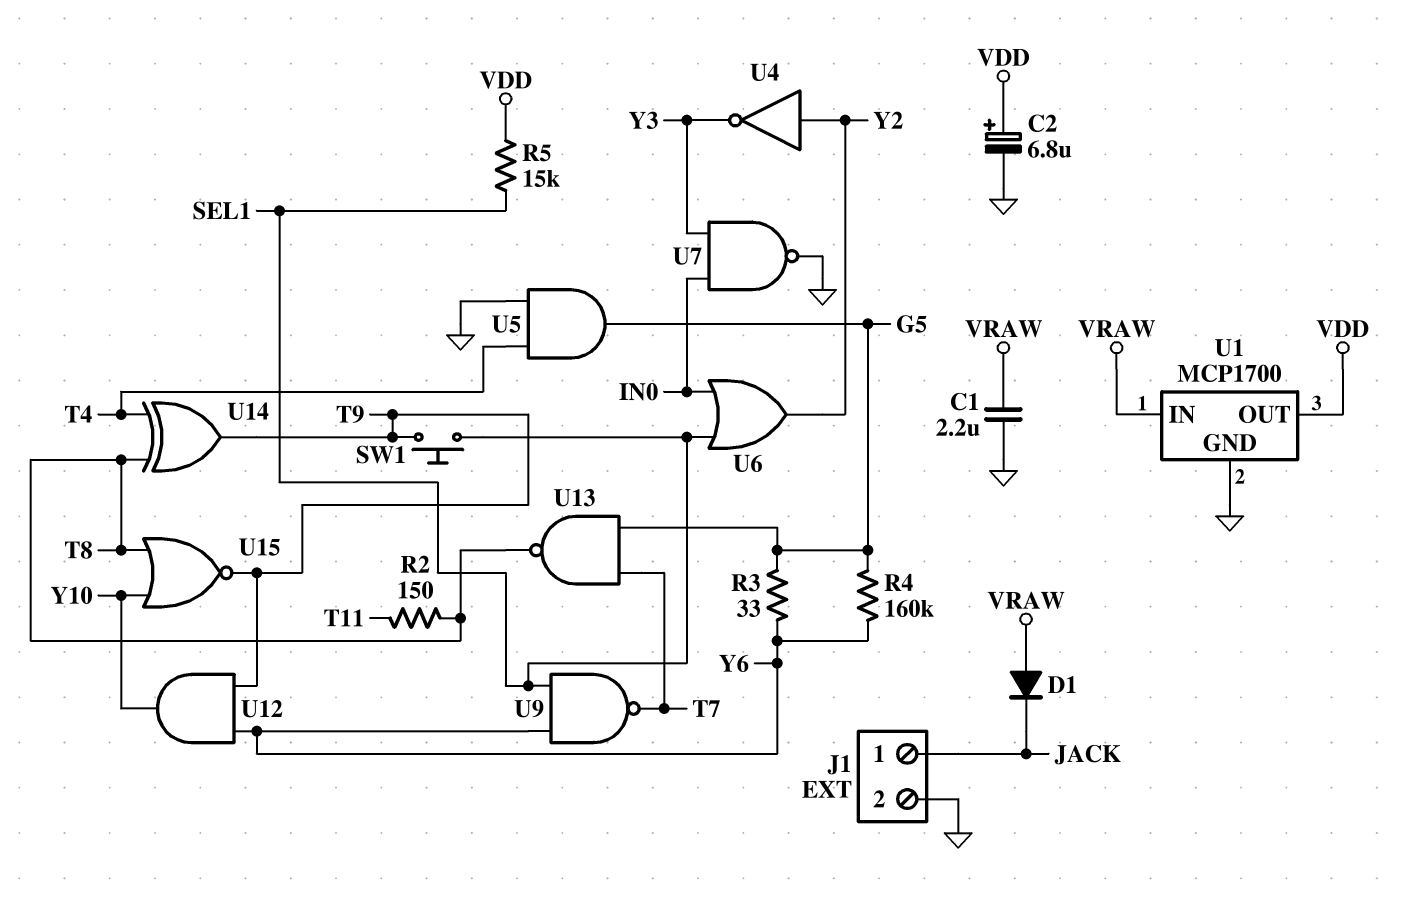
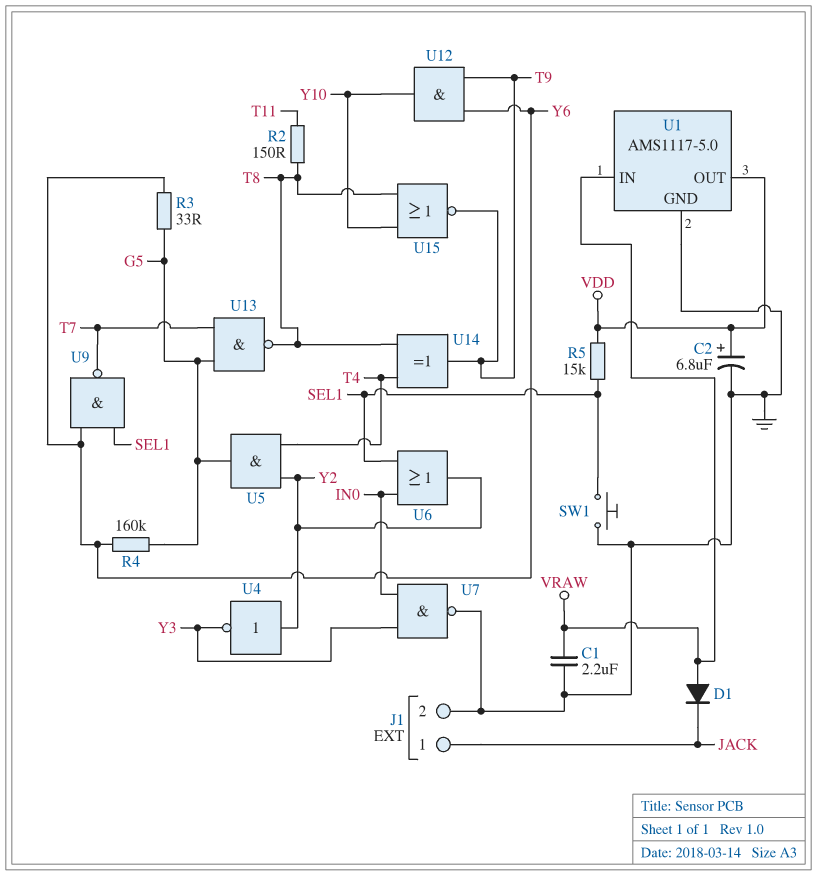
SW1: button (SEL1, T9) -> button (GND, SEL1)
U1: MCP1700 -> AMS1117-5.0
U5: AND (in GND, in T4, out G5) -> AND (in T4, in Y2, out G5)

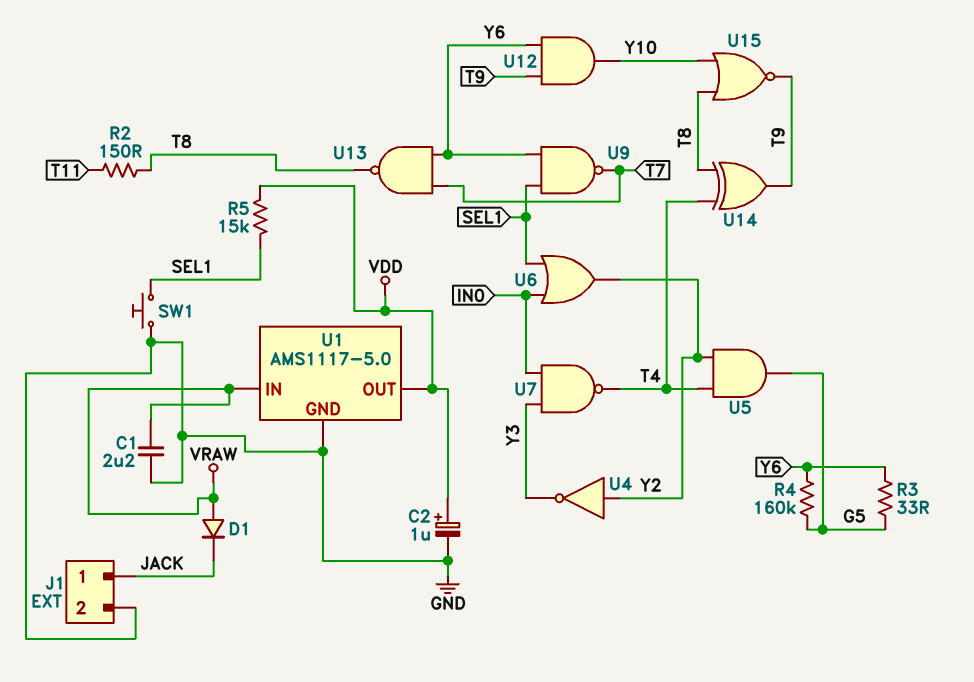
C2: 6.8uF (plus VDD, minus GND) -> 1uF (plus VDD, minus GND)
U7: NAND (in IN0, in Y3, out GND) -> NAND (in IN0, in Y3, out T4)
U13: NAND (in G5, in T7, out T8) -> NAND (in T7, in Y6, out T8)

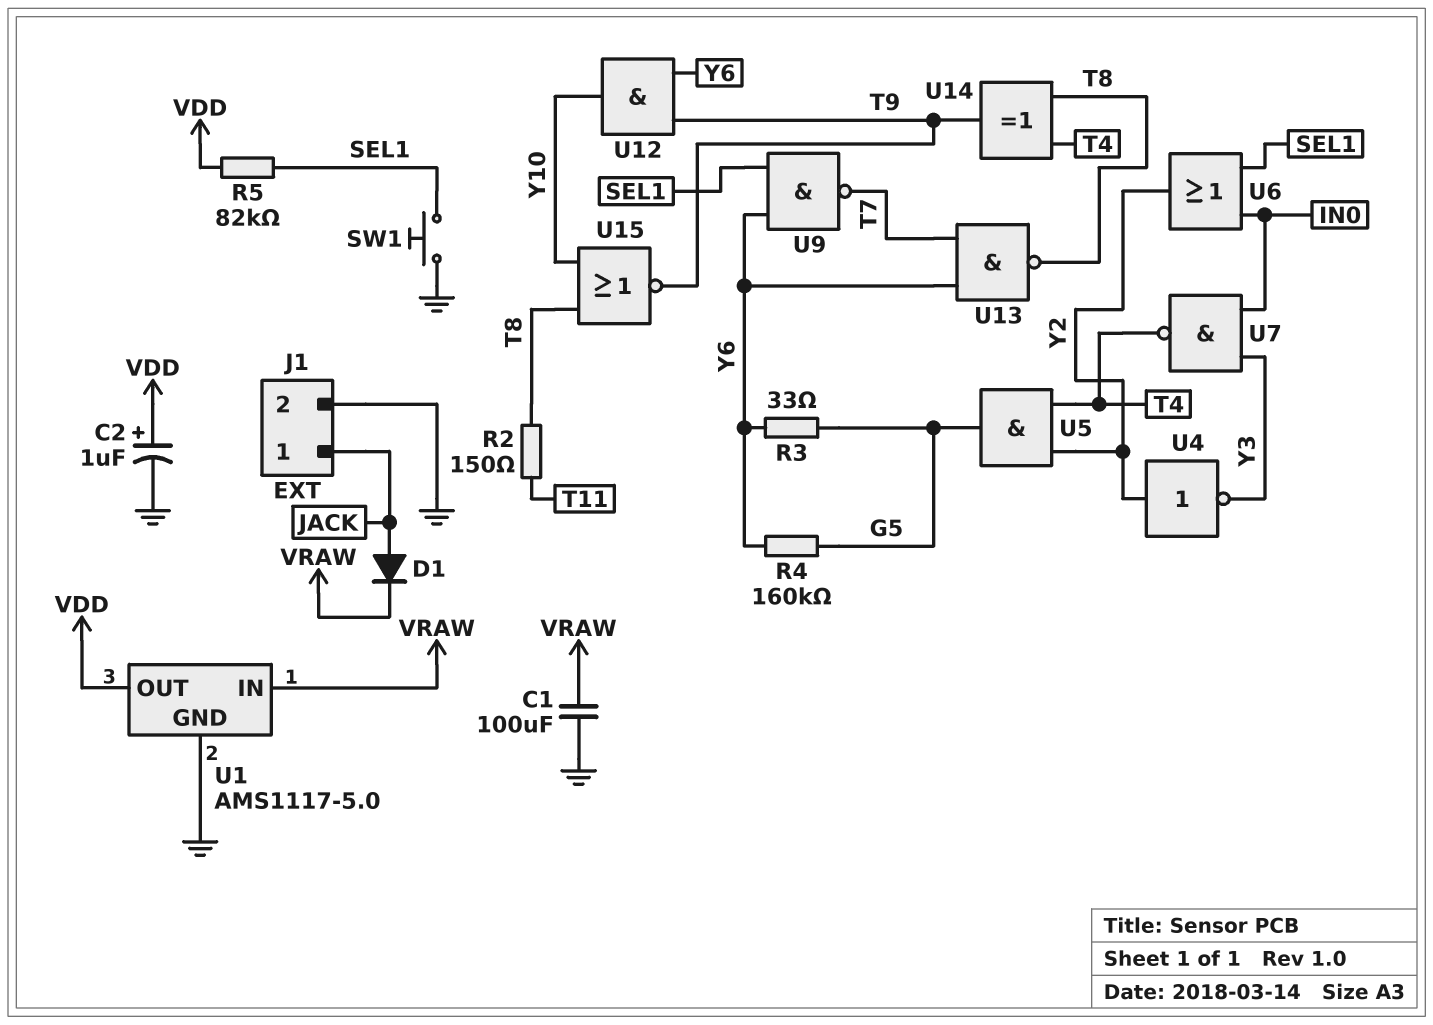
C1: 2.2uF (GND, VRAW) -> 100uF (GND, VRAW)
D1: diode (A VRAW, K JACK) -> diode (A JACK, K VRAW)
R5: 15k (SEL1, VDD) -> 82k (SEL1, VDD)

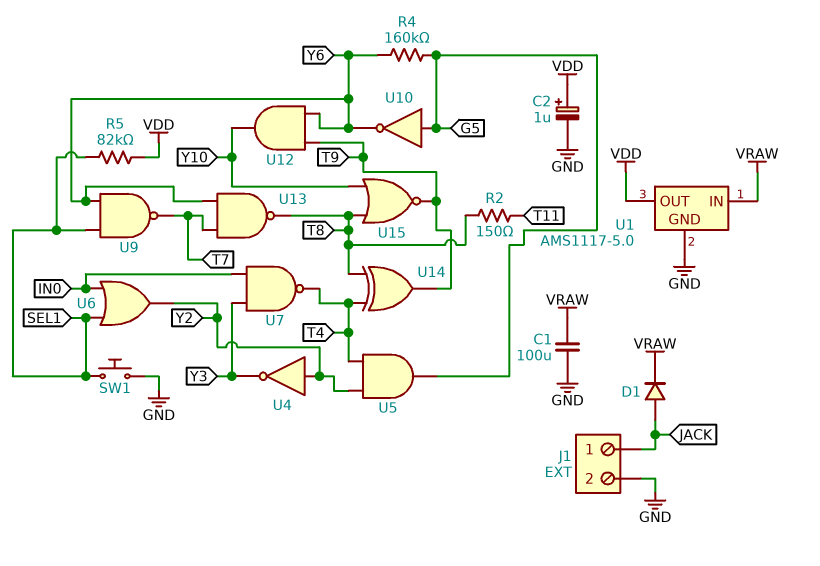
R3: 33 (G5, Y6) -> none
U10: none -> NOT (in G5, out Y6)

